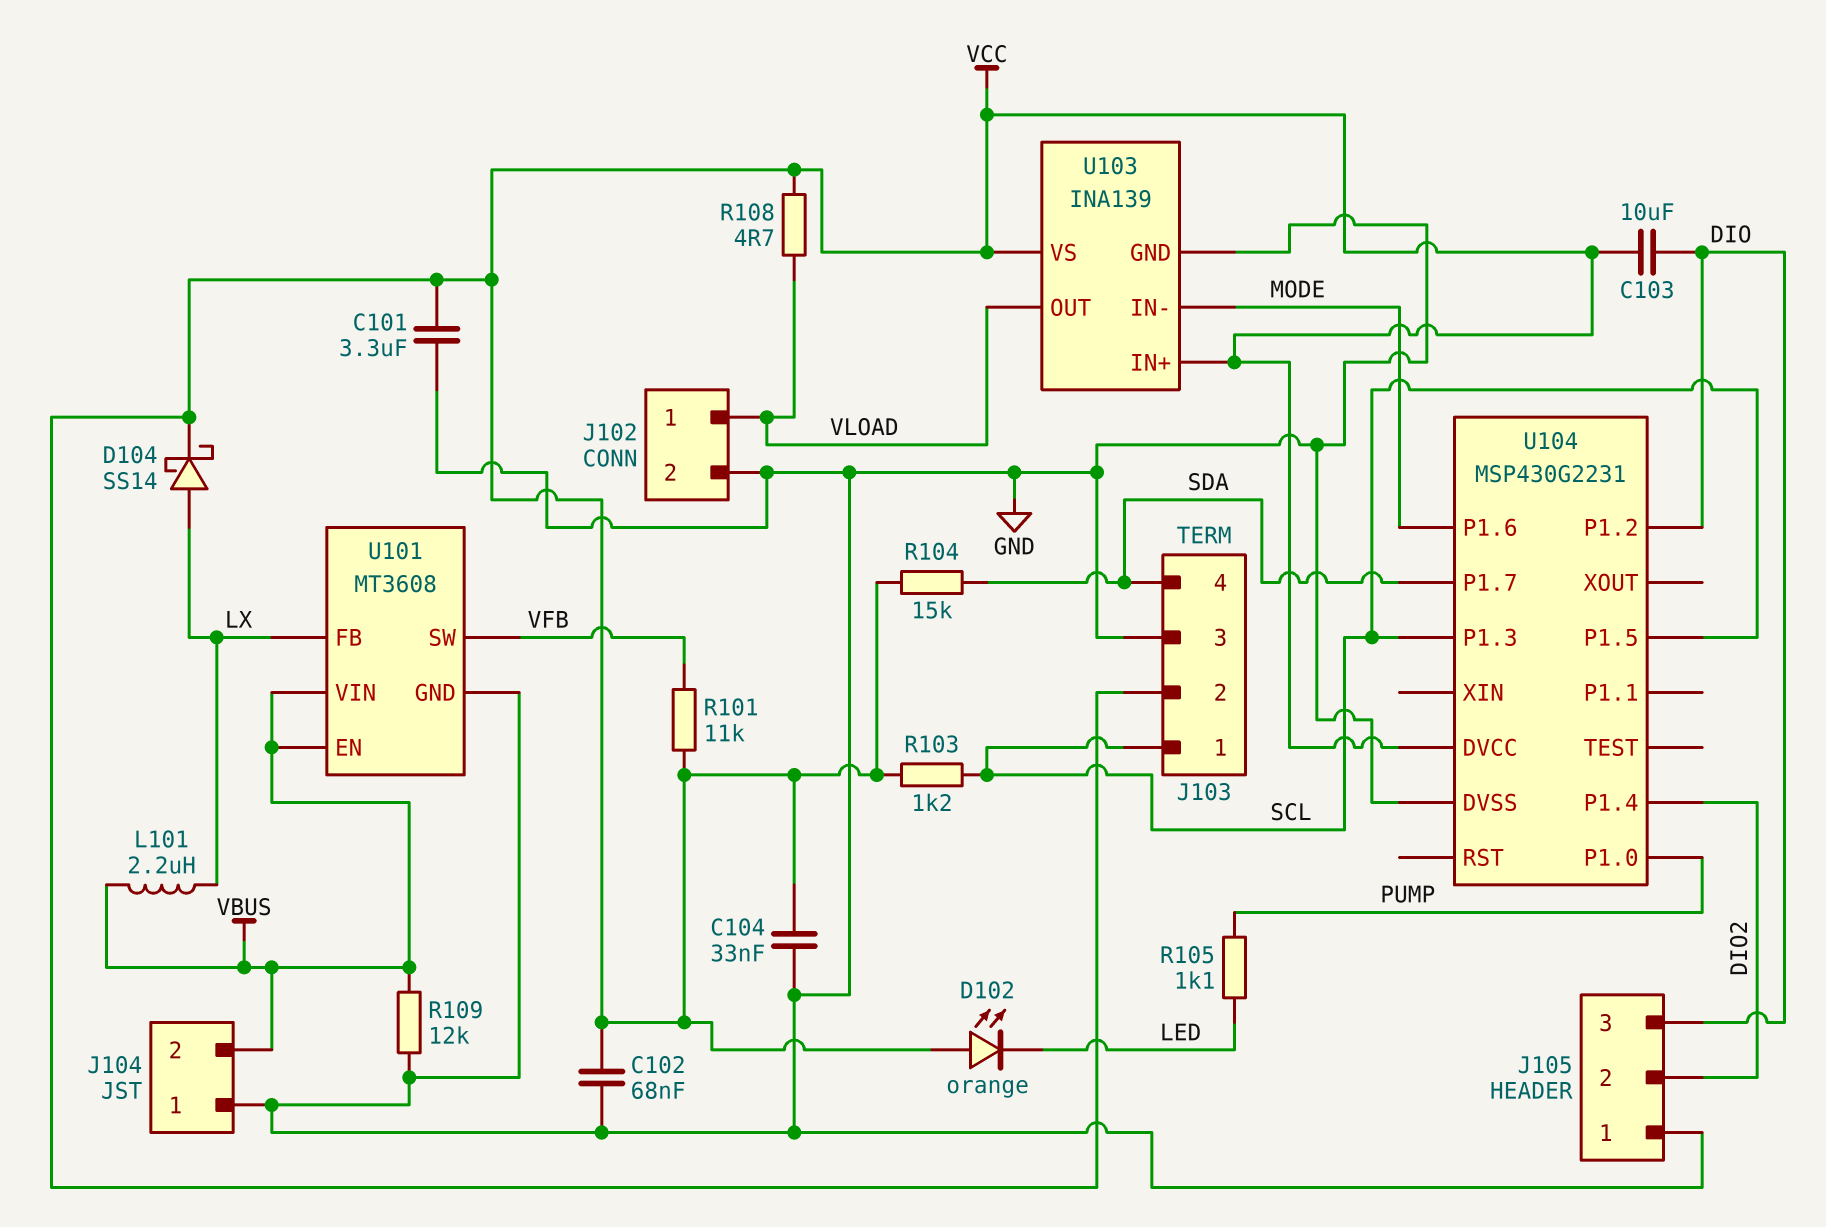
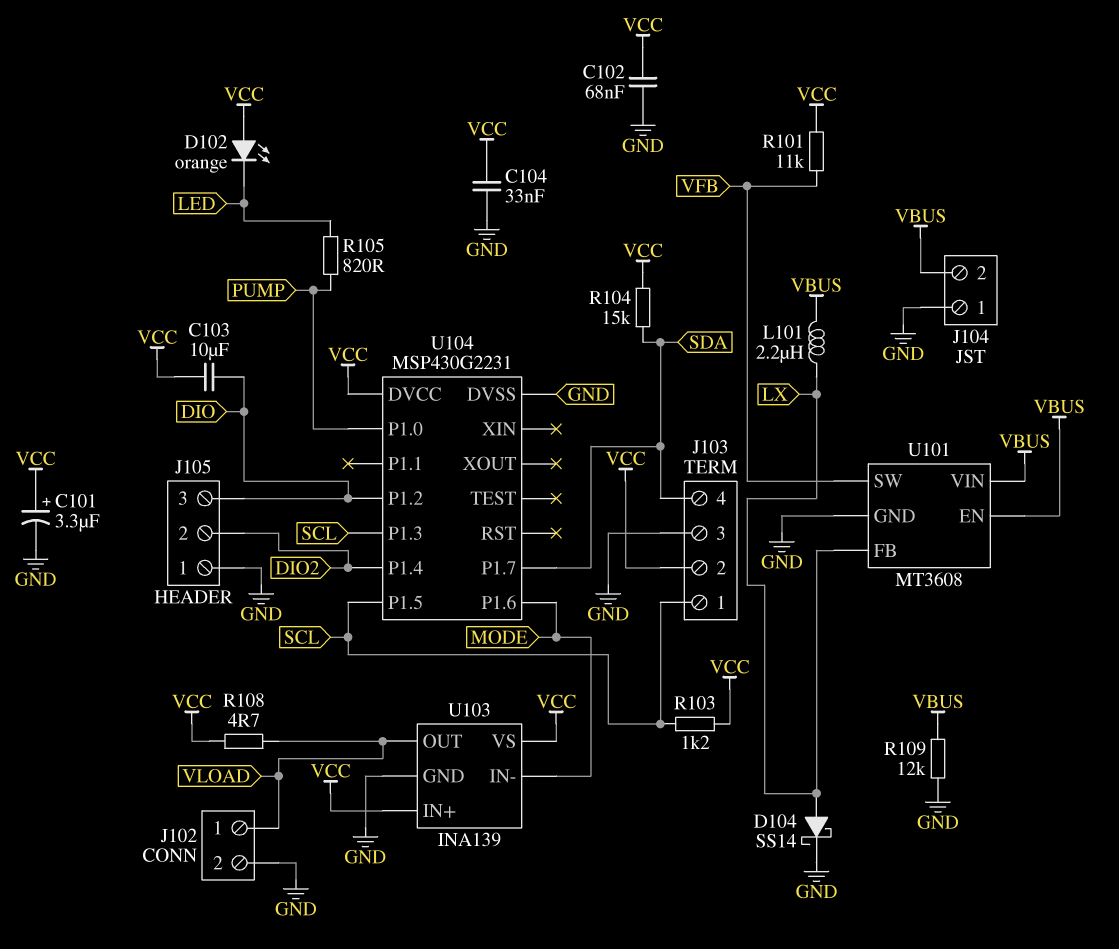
C101: 3.3uF (GND, VCC) -> 3.3uF (plus VCC, minus GND)
D104: schottky SS14 (A LX, K VCC) -> schottky SS14 (A LX, K GND)
R105: 1.1k (LED, PUMP) -> 820 (LED, PUMP)

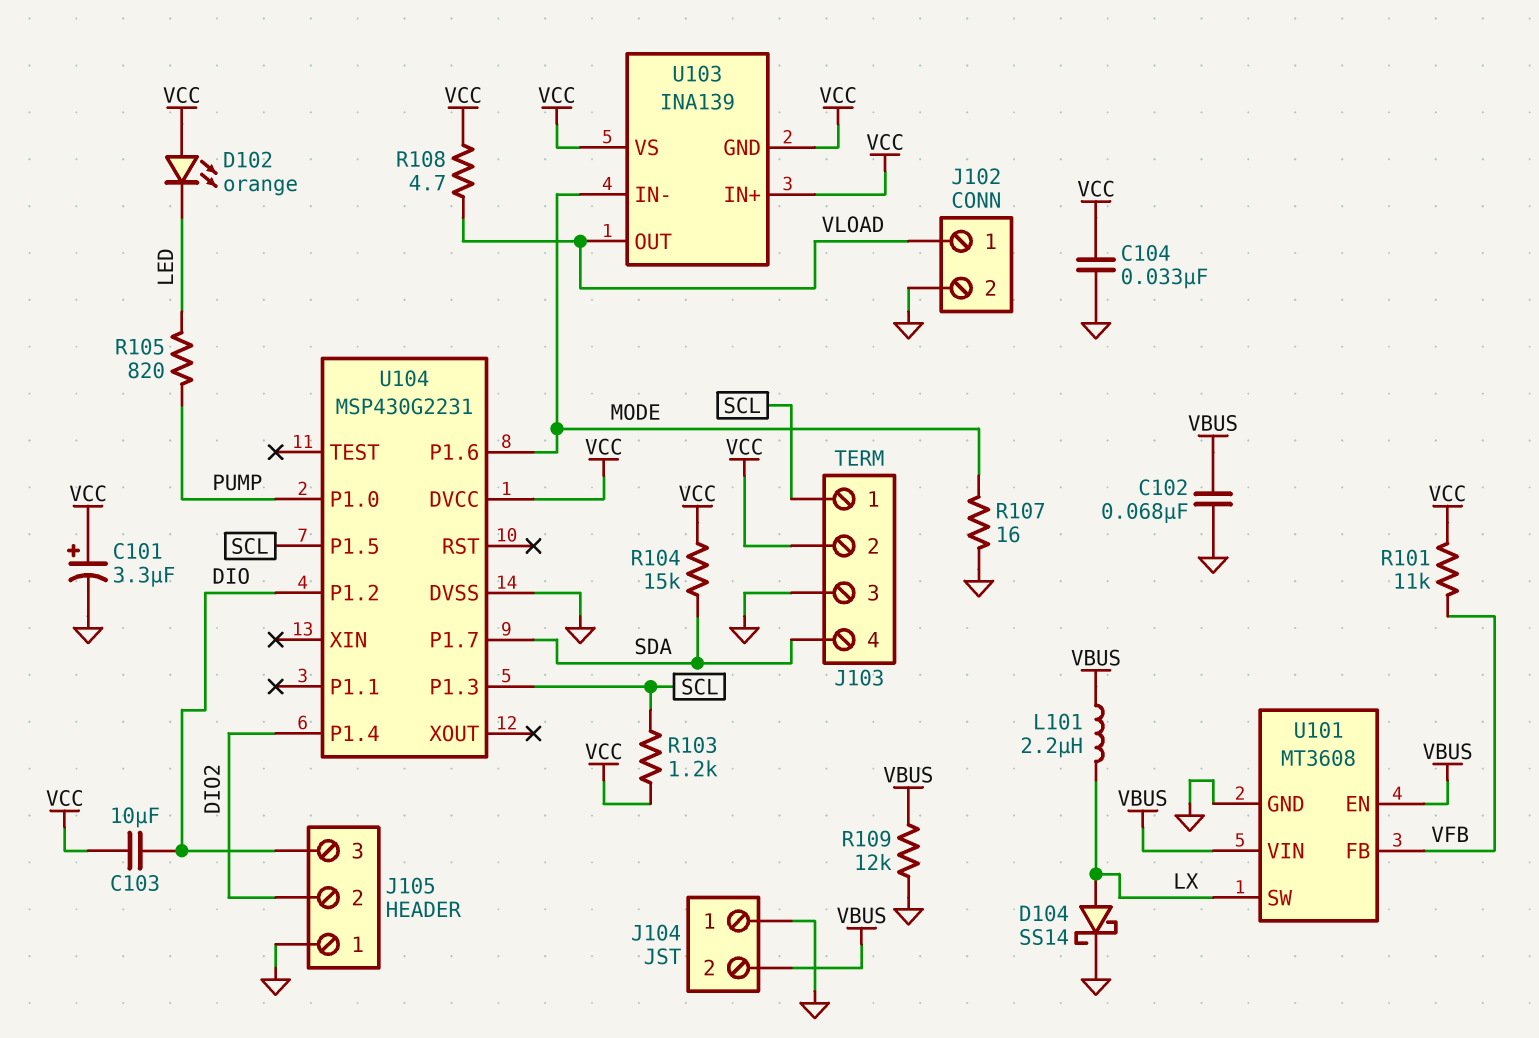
C102: 68nF (GND, VCC) -> 68nF (GND, VBUS)
R107: none -> 16 (GND, MODE)
U101 pin FB: LX -> VFB
U101 pin SW: VFB -> LX
U103 pin GND: GND -> VCC

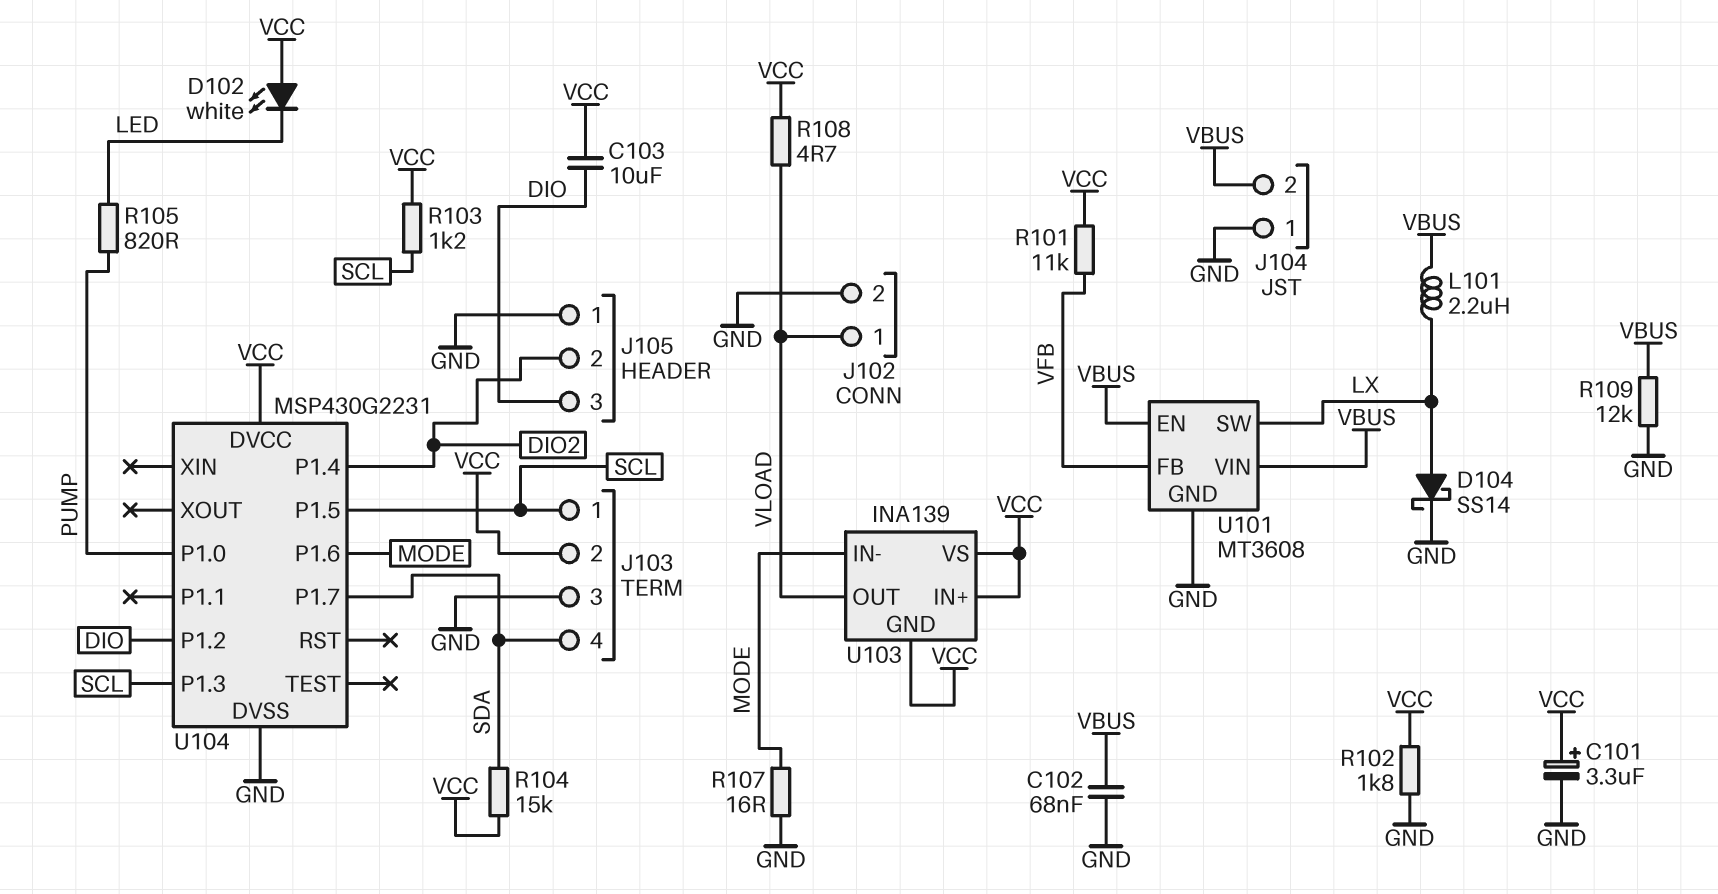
C104: 33nF (GND, VCC) -> none
D102: LED orange (A VCC, K LED) -> LED white (A VCC, K LED)
R102: none -> 1.8k (GND, VCC)

